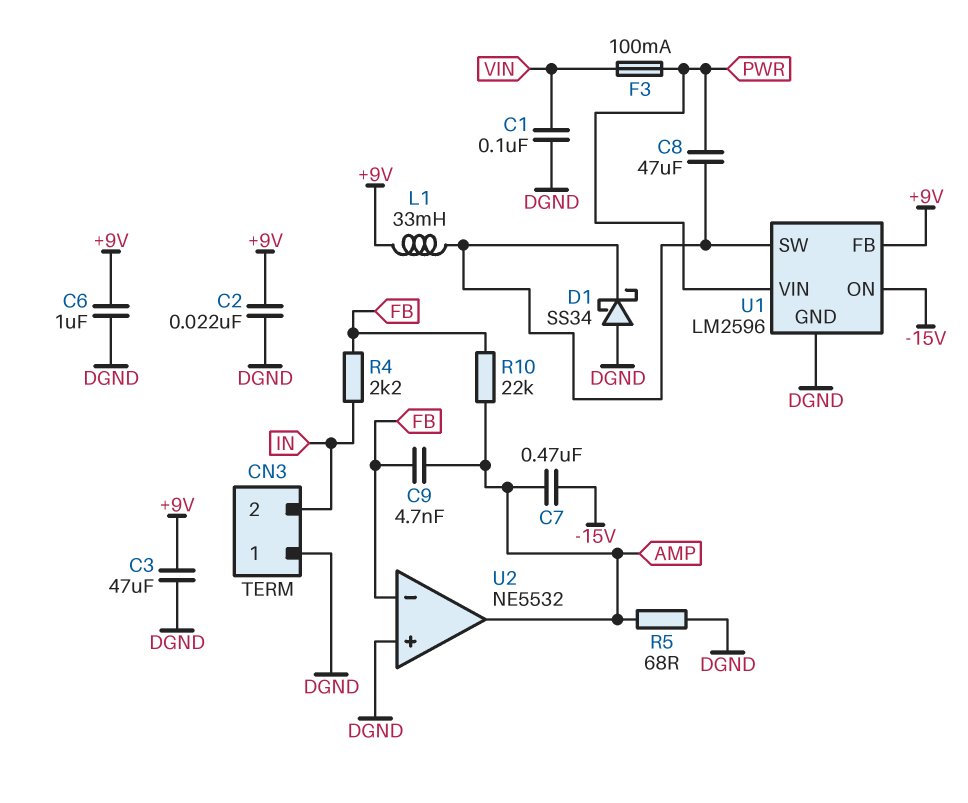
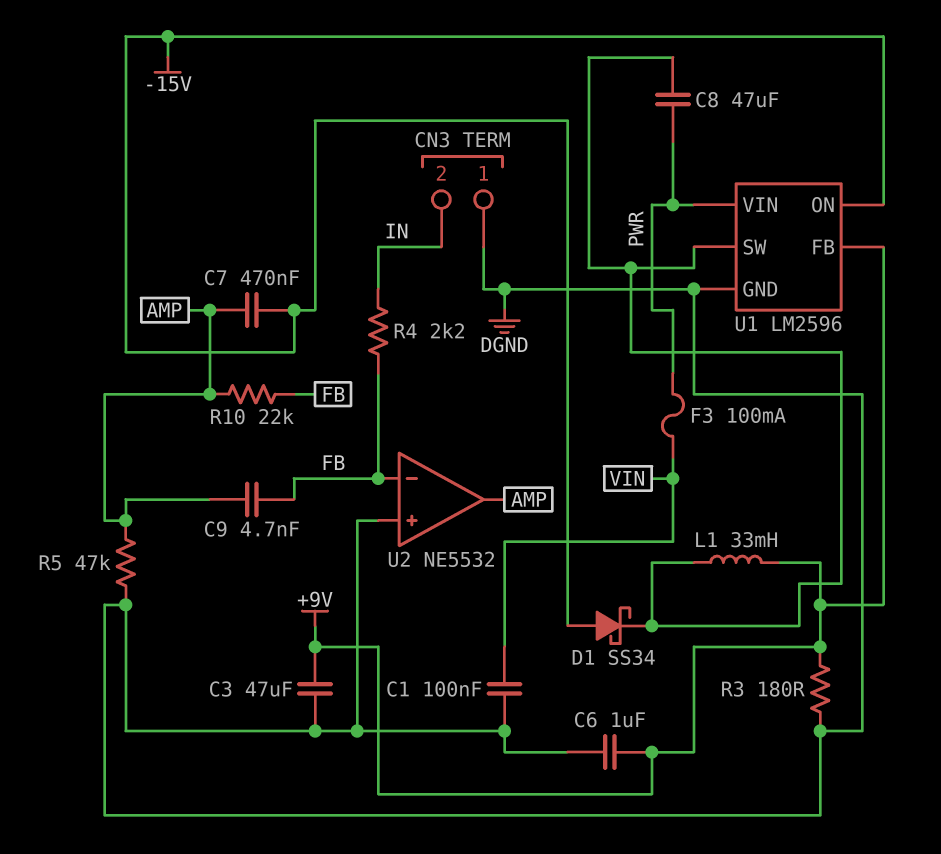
C2: 22nF (+9V, DGND) -> none
D1: schottky SS34 (A DGND, K U1/SW) -> schottky SS34 (A -15V, K U1/SW)
R3: none -> 180 (+9V, DGND)
R5: 68 (AMP, DGND) -> 47k (AMP, DGND)

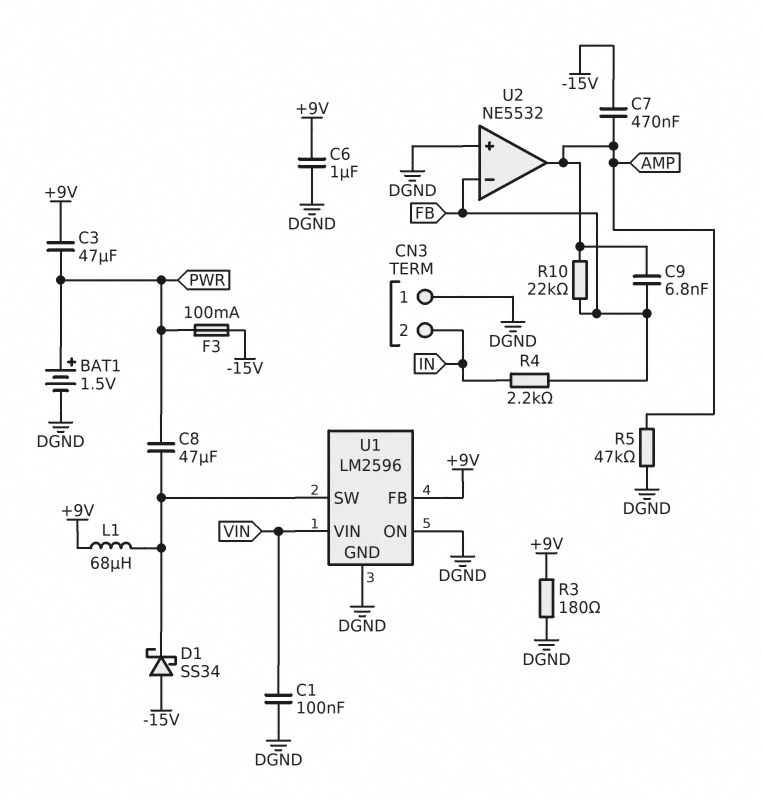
BAT1: none -> 1.5V (plus PWR, minus DGND)
C3: 47uF (+9V, DGND) -> 47uF (+9V, PWR)
C9: 4.7nF (AMP, FB) -> 6.8nF (AMP, FB)
F3: 100mA (PWR, VIN) -> 100mA (-15V, PWR)
L1: 33mH (+9V, U1/SW) -> 68uH (+9V, U1/SW)
U1 pin ON: -15V -> DGND
U1 pin VIN: PWR -> VIN

